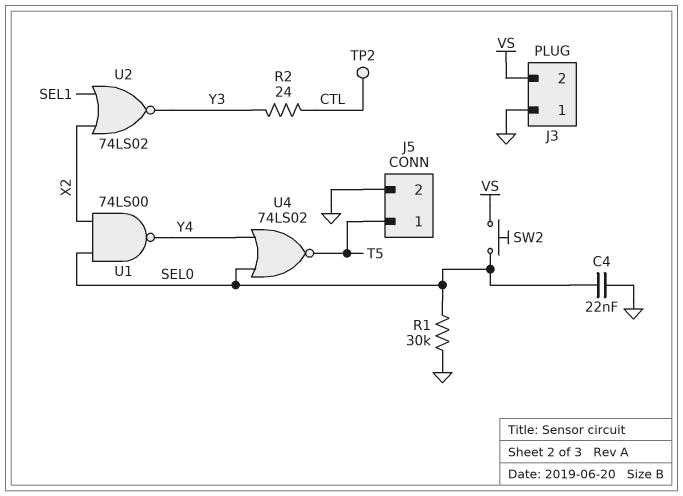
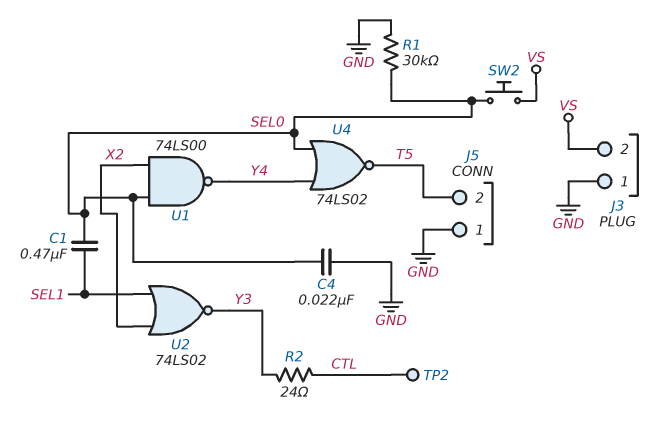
C1: none -> 470nF (SEL0, SEL1)
J5 pin 1: T5 -> GND
J5 pin 2: GND -> T5

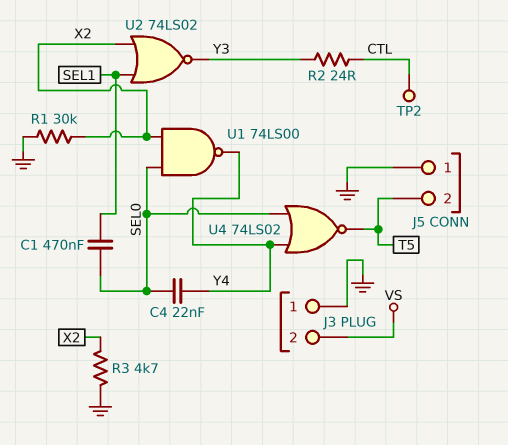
C4: 22nF (GND, SEL0) -> 22nF (SEL0, Y4)
R1: 30k (GND, SEL0) -> 30k (GND, X2)
R3: none -> 4.7k (GND, X2)
SW2: button (SEL0, VS) -> none

